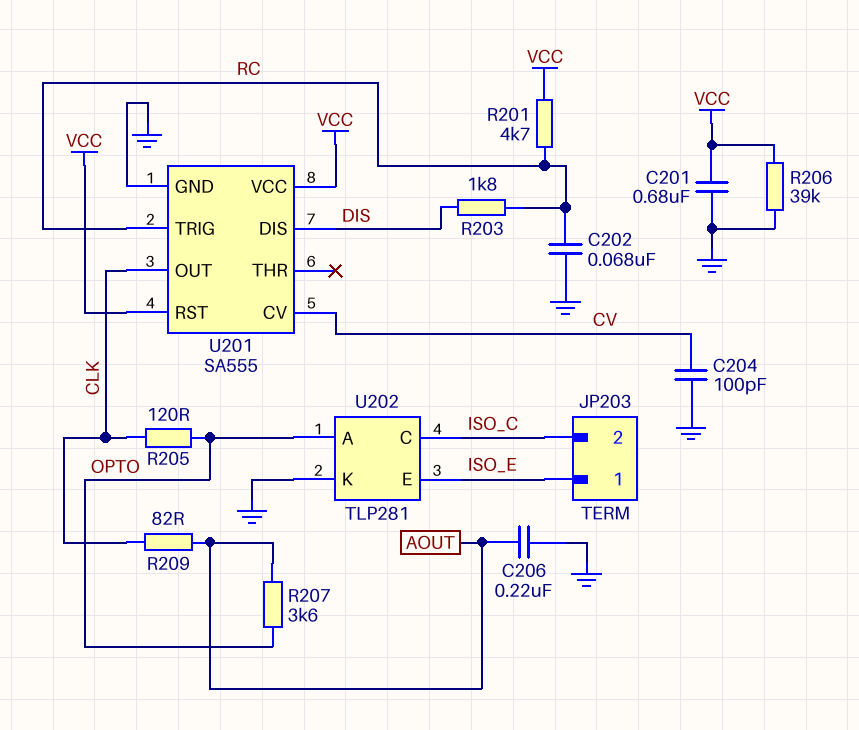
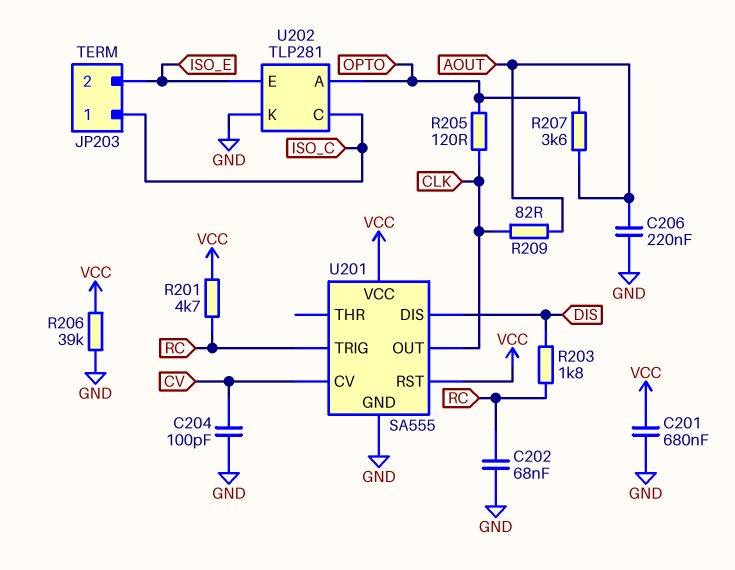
JP203 pin 1: ISO_E -> ISO_C
JP203 pin 2: ISO_C -> ISO_E

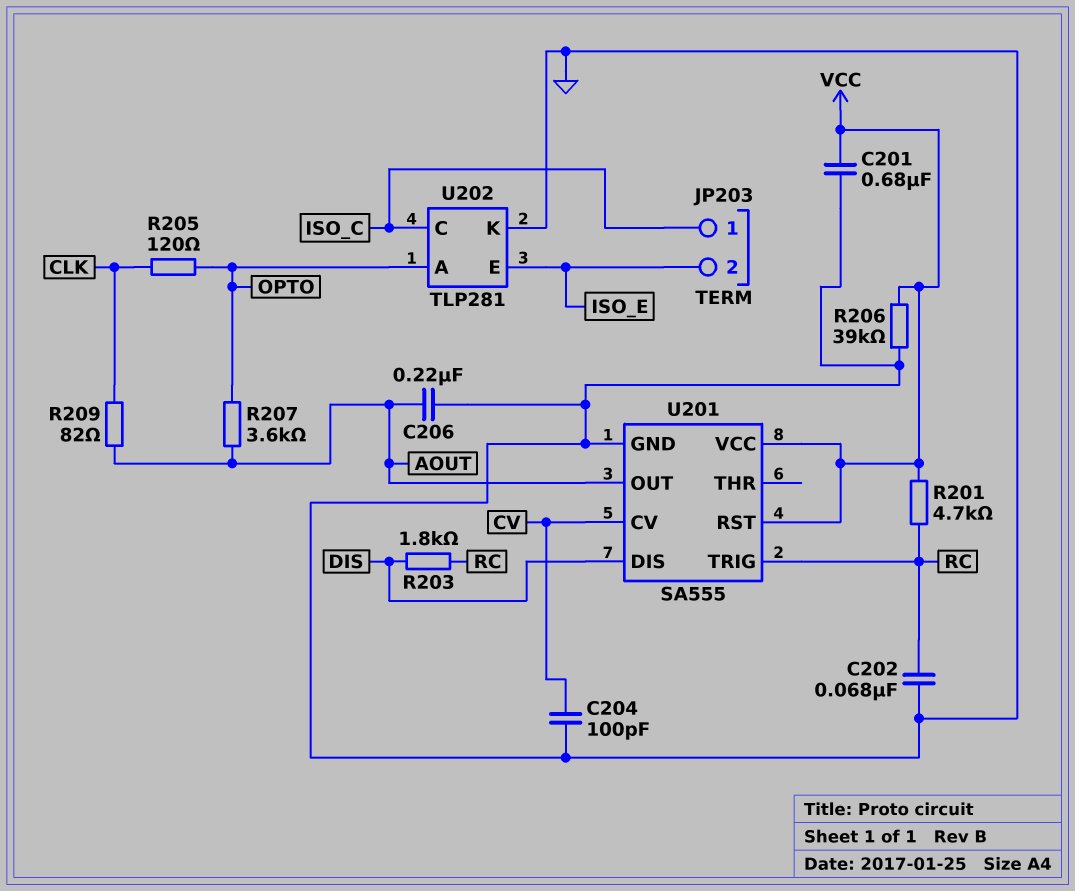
U201 pin OUT: CLK -> AOUT

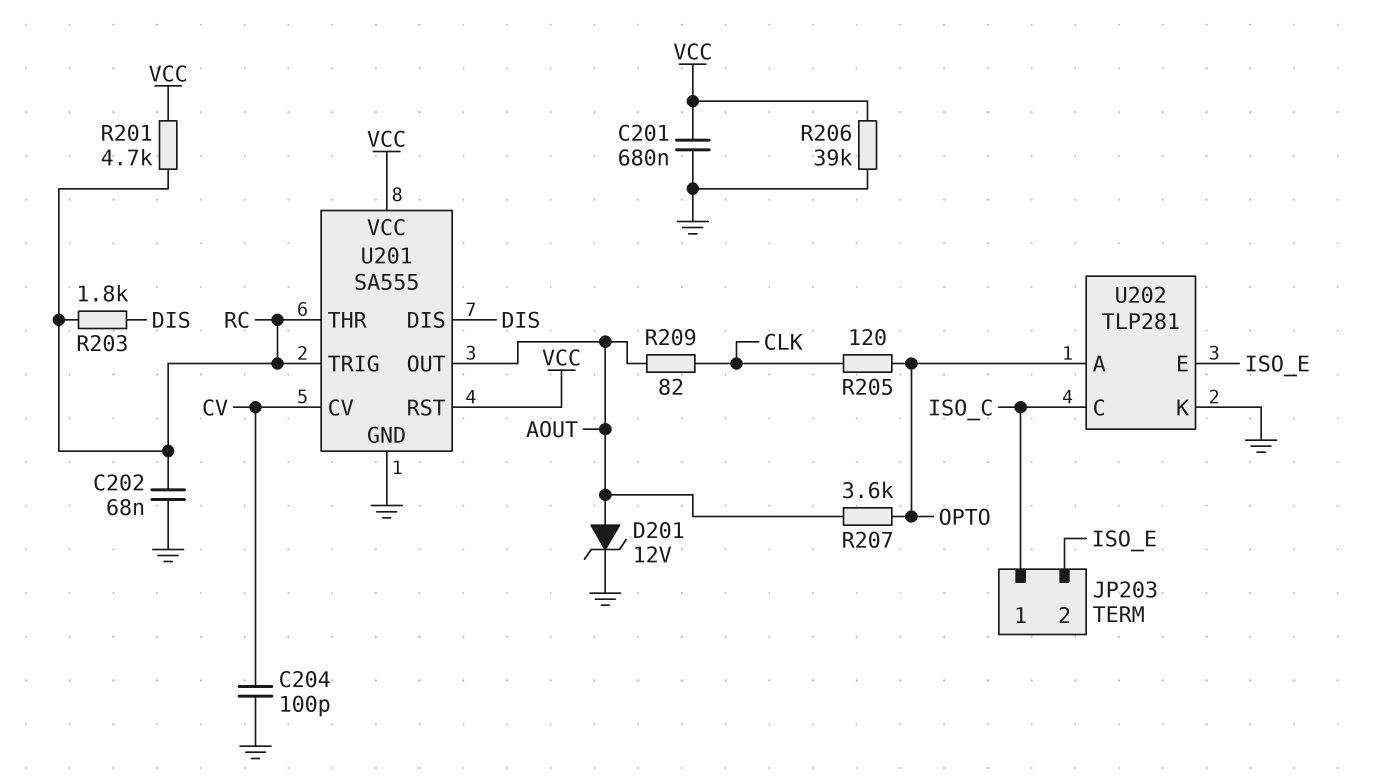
C206: 220nF (AOUT, GND) -> none
D201: none -> zener 12V (A AOUT, K GND)
U201 pin THR: none -> RC

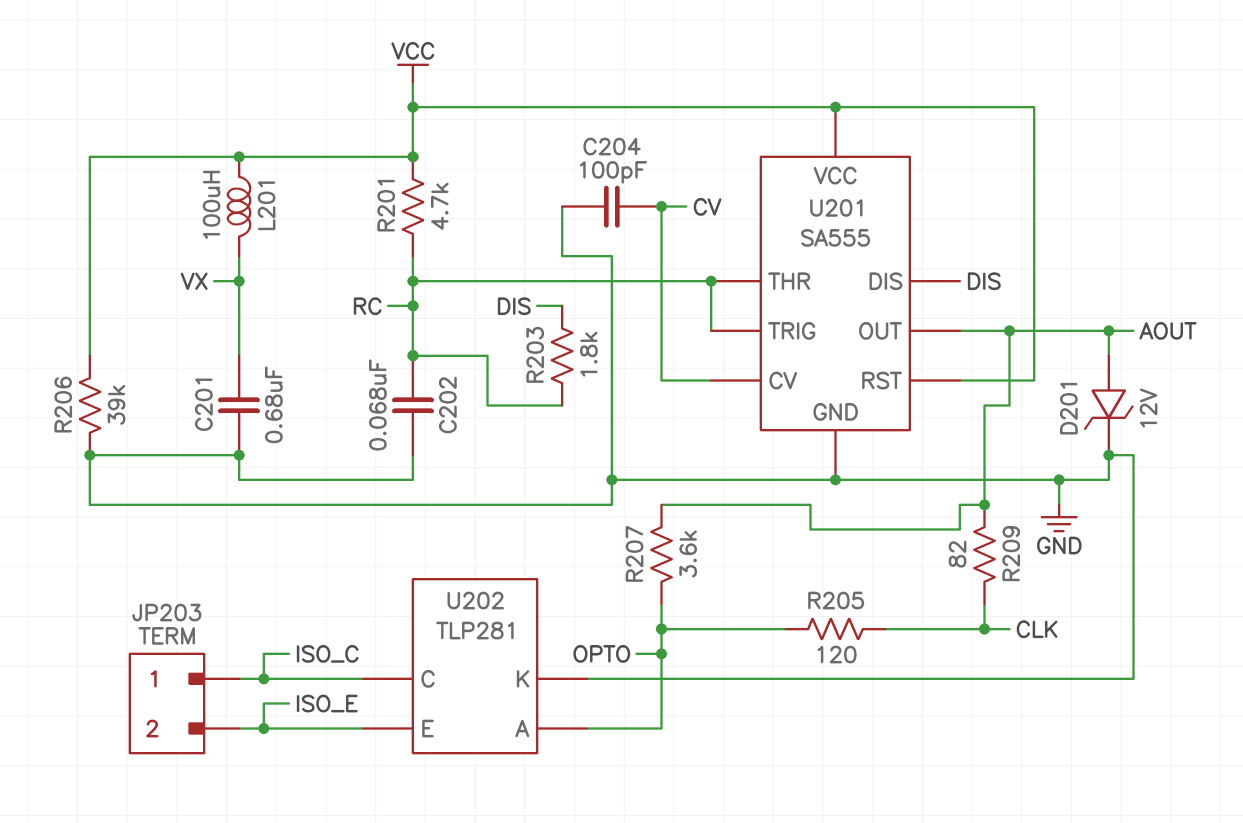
C201: 680nF (GND, VCC) -> 680nF (GND, VX)
L201: none -> 100uH (VCC, VX)

